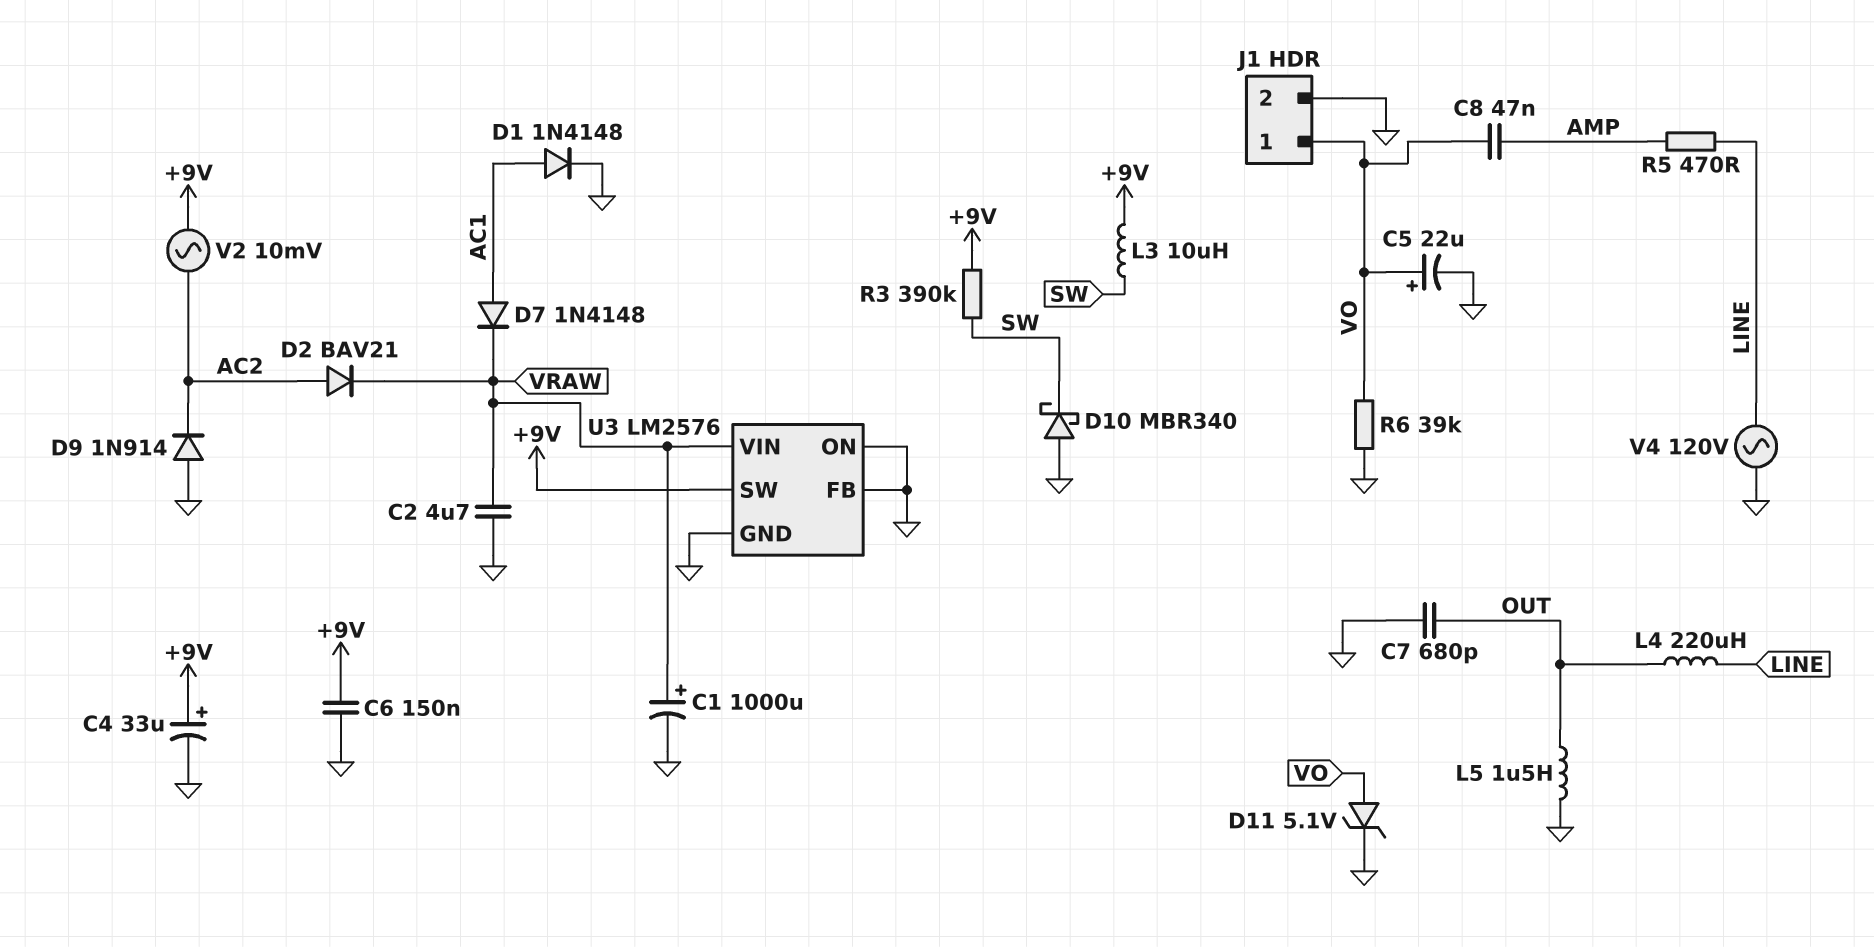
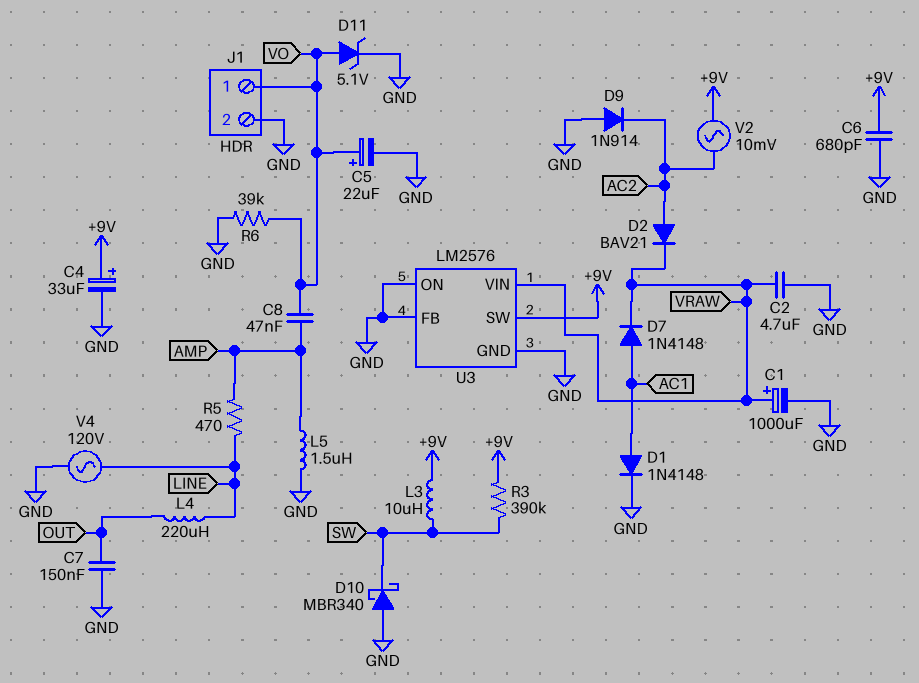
C6: 150nF (+9V, GND) -> 680pF (+9V, GND)
C7: 680pF (GND, OUT) -> 150nF (GND, OUT)
L5: 1.5uH (GND, OUT) -> 1.5uH (AMP, GND)

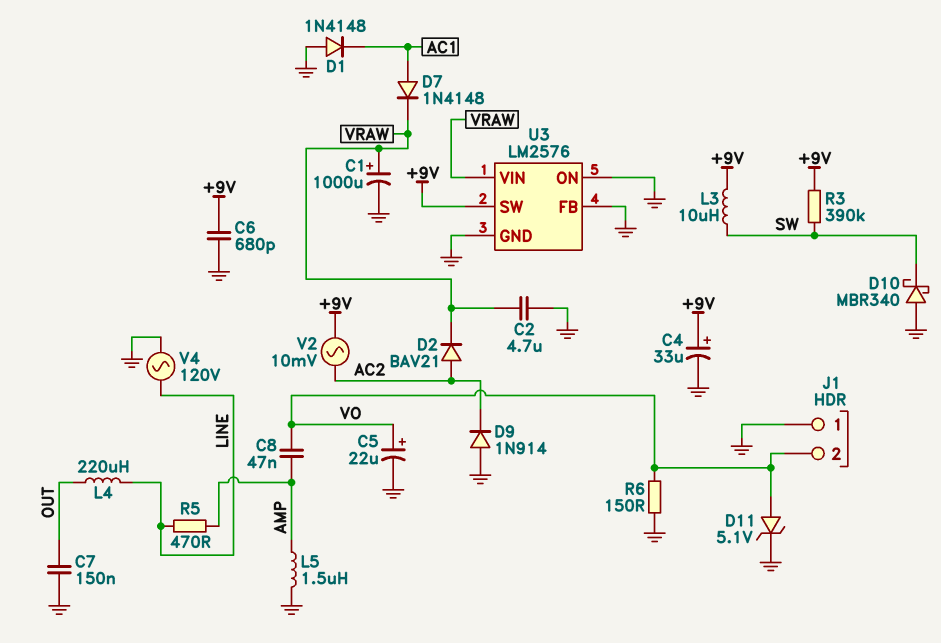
D1: diode 1N4148 (A AC1, K GND) -> diode 1N4148 (A GND, K AC1)
J1 pin 1: VO -> GND
J1 pin 2: GND -> VO
R6: 39k (GND, VO) -> 150 (GND, VO)

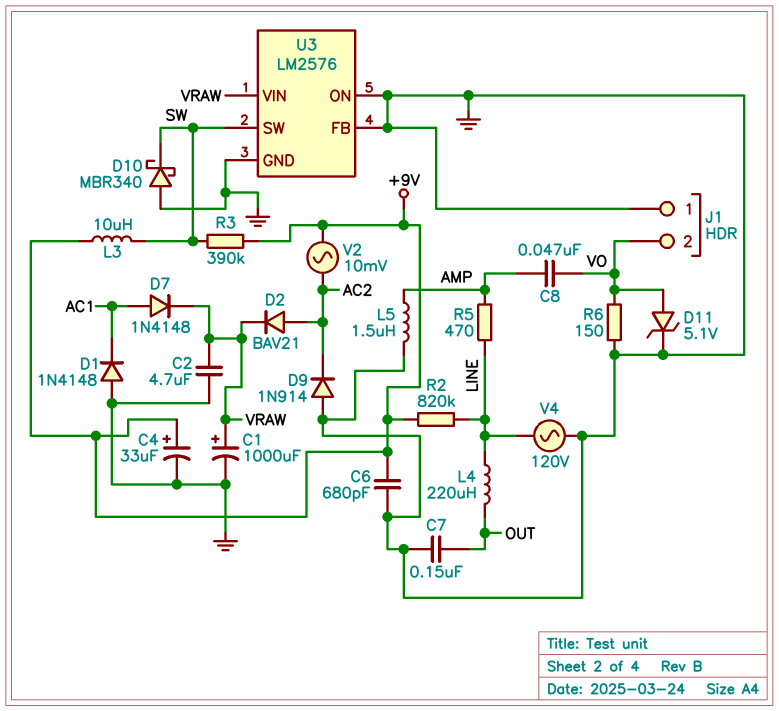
C5: 22uF (plus VO, minus GND) -> none
R2: none -> 820k (+9V, LINE)
U3 pin SW: +9V -> SW

